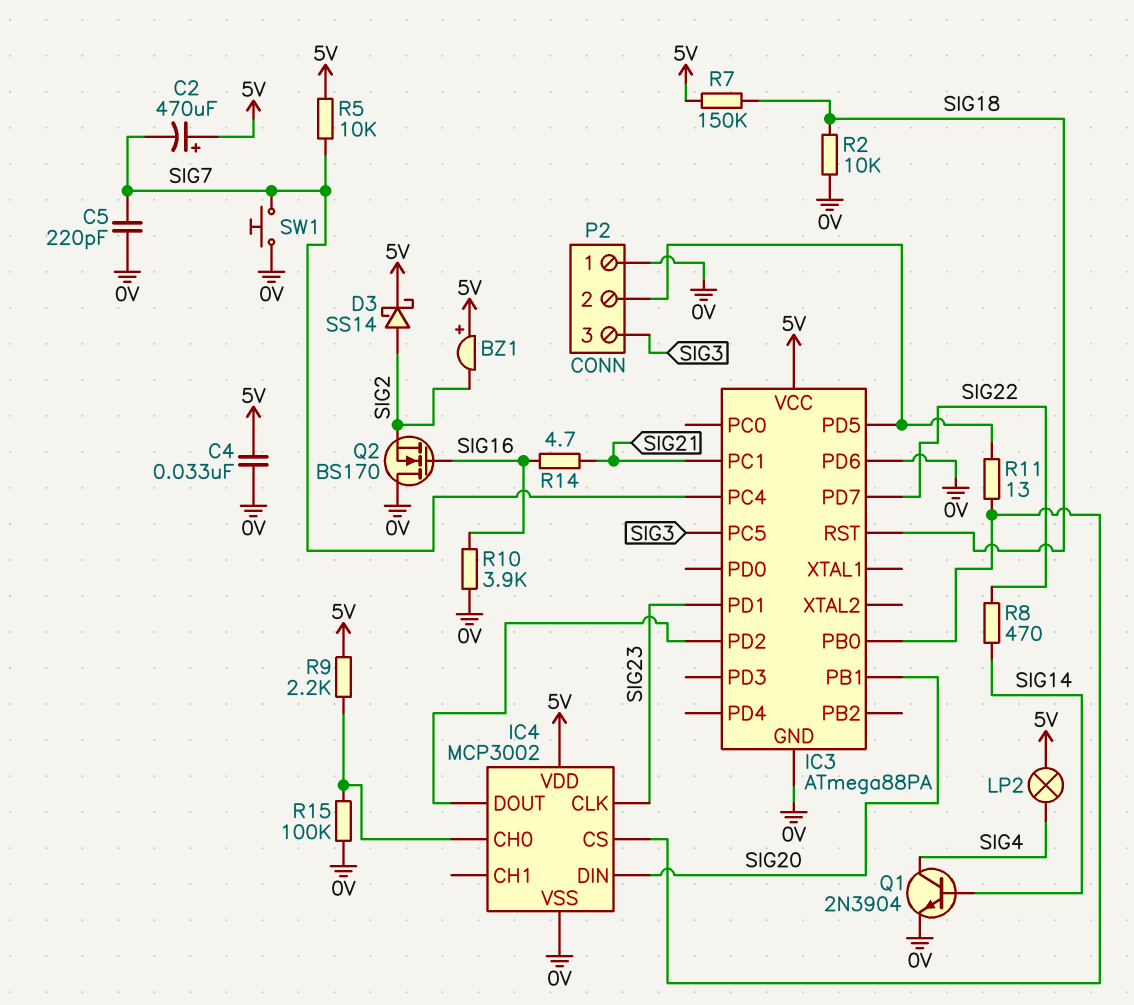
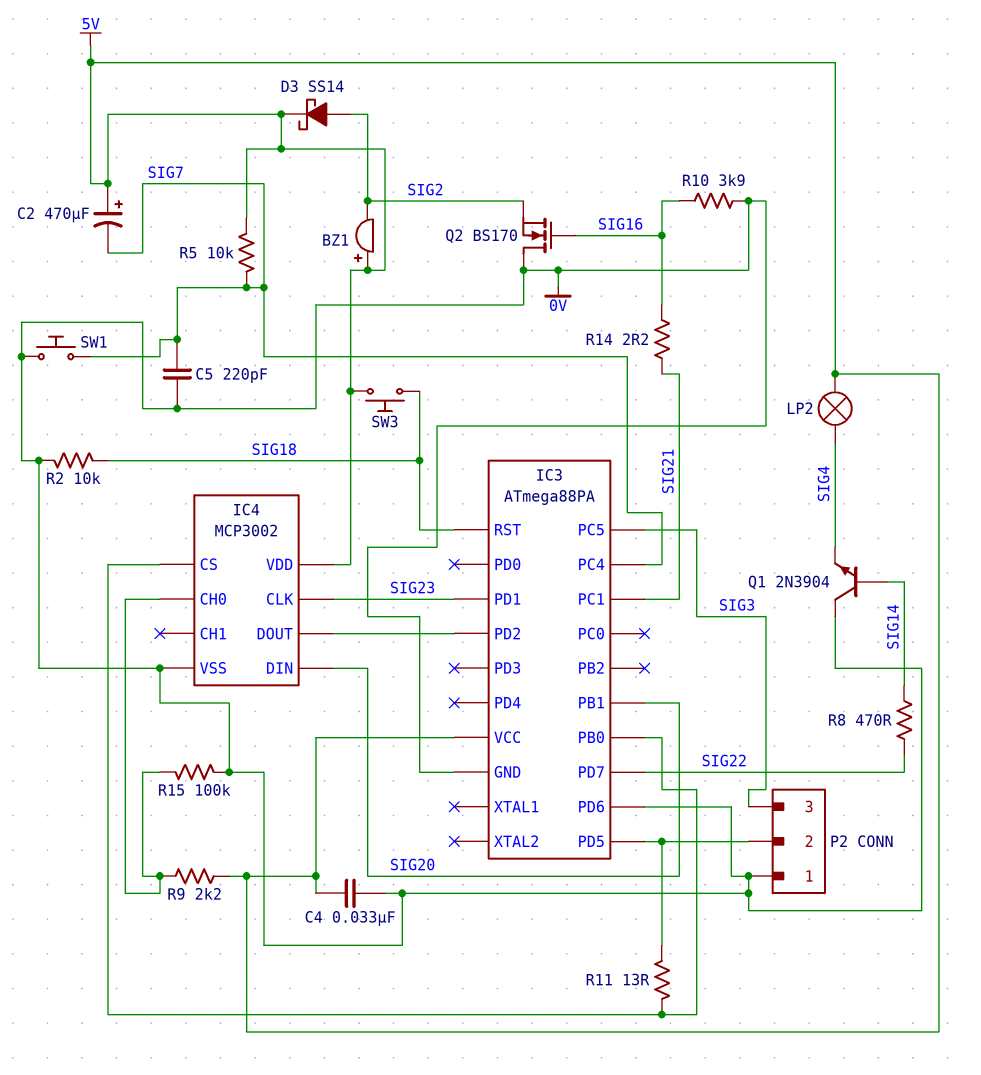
Q1: NPN 2N3904 (B SIG14, C SIG4, E 0V) -> NPN 2N3904 (B SIG14, C 0V, E SIG4)
R7: 150k (5V, SIG18) -> none
R14: 4.7 (SIG16, SIG21) -> 2.2 (SIG16, SIG21)
SW3: none -> button (5V, SIG18)

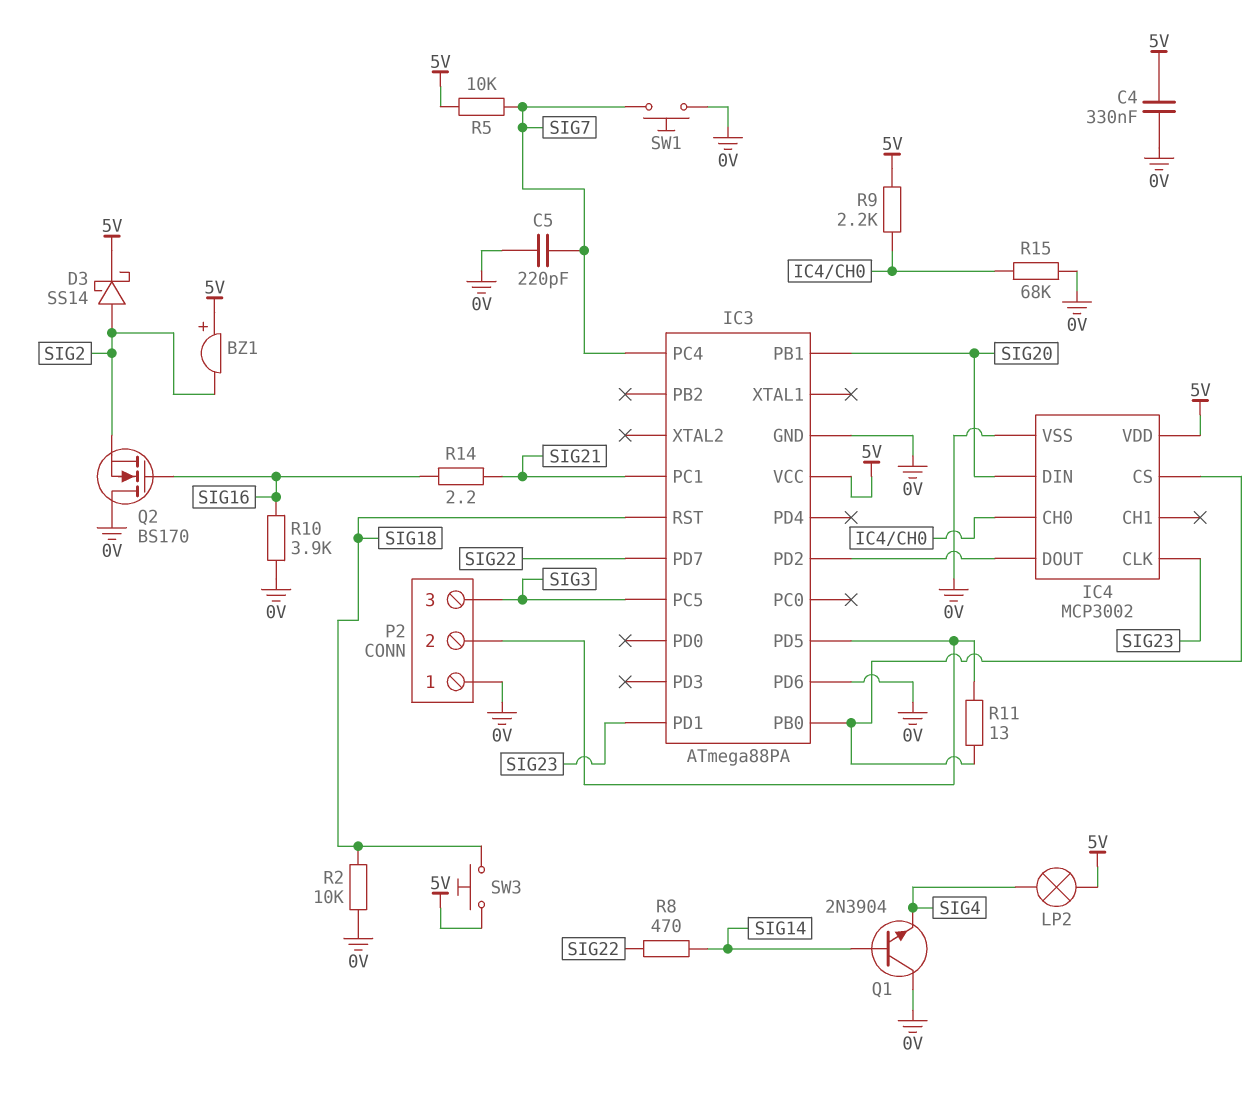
C2: 470uF (plus 5V, minus SIG7) -> none
C4: 33nF (0V, 5V) -> 330nF (0V, 5V)
R15: 100k (0V, IC4/CH0) -> 68k (0V, IC4/CH0)

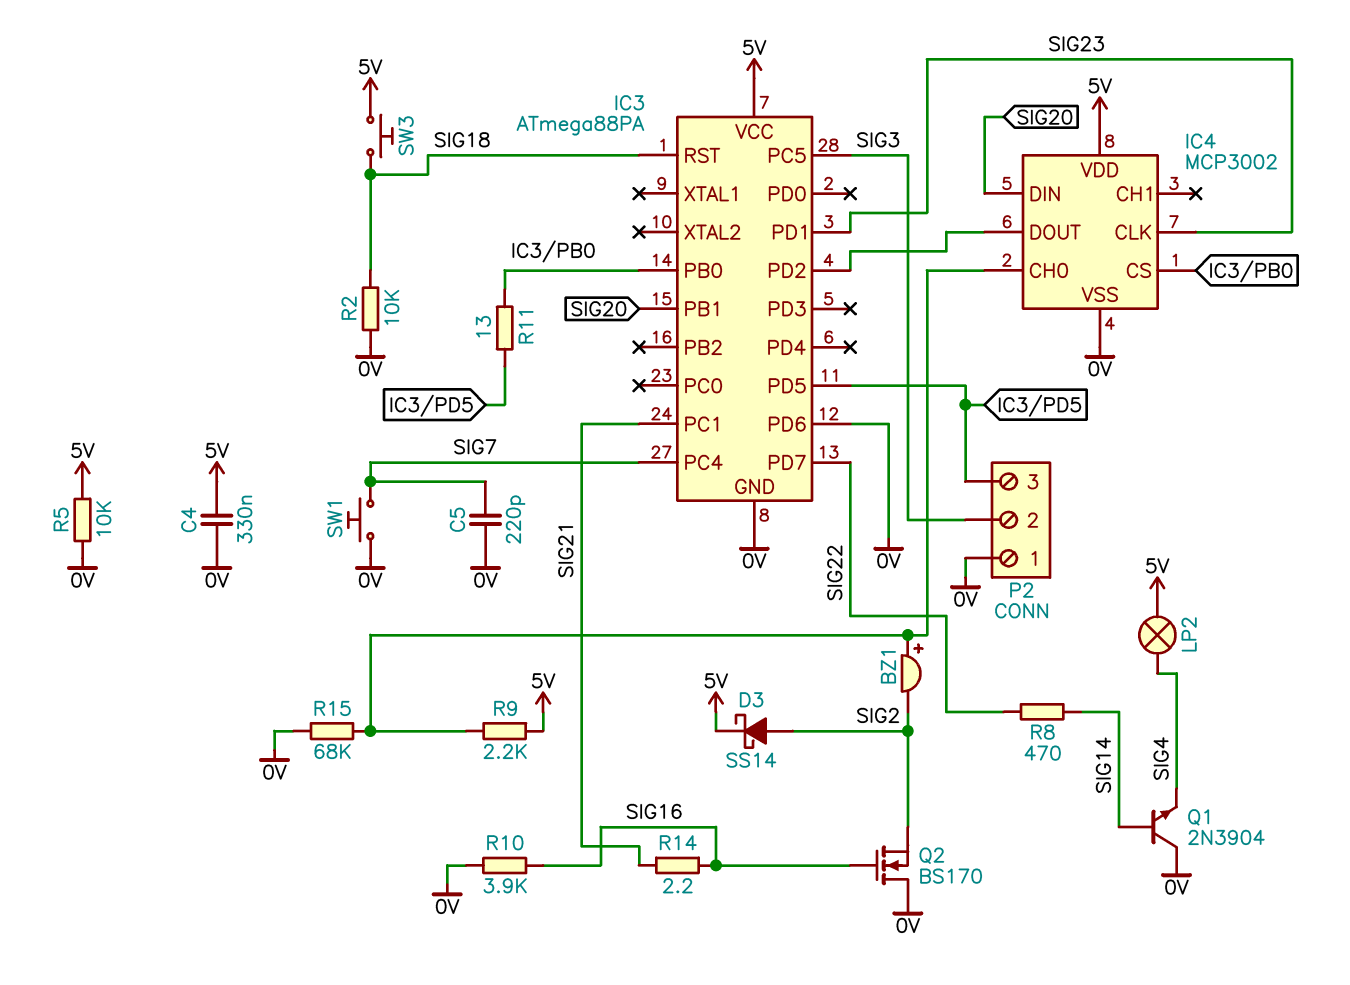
BZ1: buzzer (plus 5V, minus SIG2) -> buzzer (plus IC4/CH0, minus SIG2)
P2 pin 2: IC3/PD5 -> SIG3
P2 pin 3: SIG3 -> IC3/PD5
R5: 10k (5V, SIG7) -> 10k (0V, 5V)

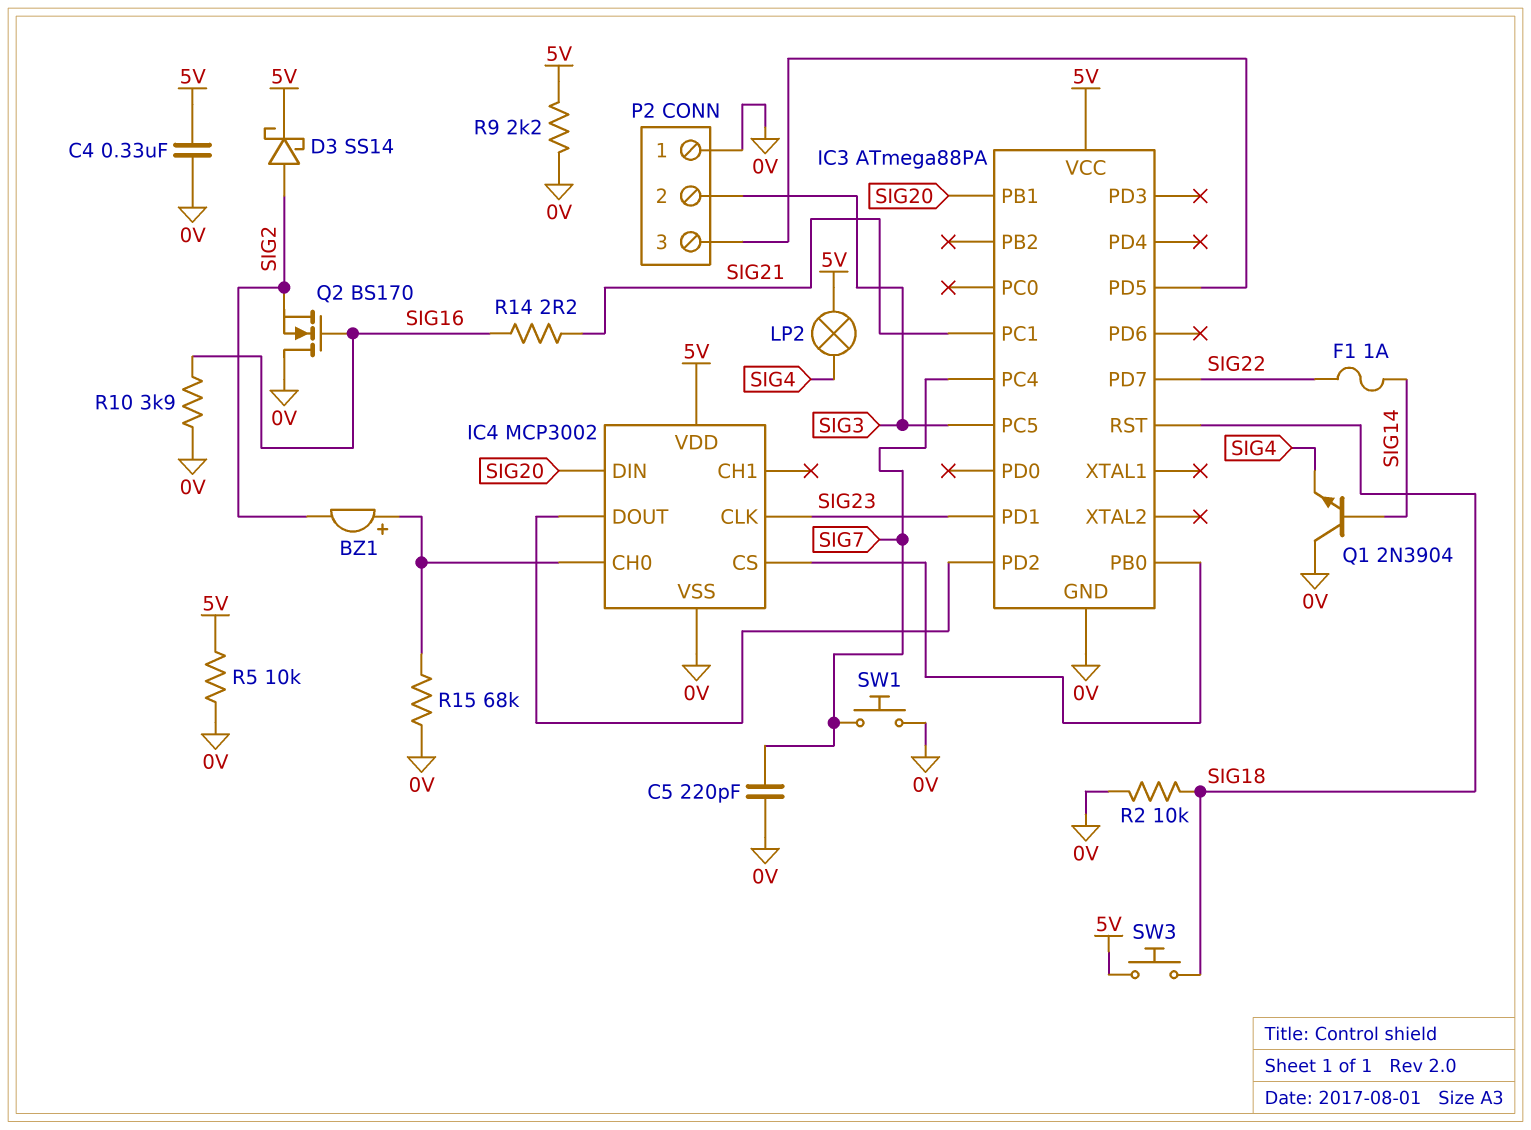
F1: none -> 1A (SIG14, SIG22)
IC3 pin PD6: 0V -> none
R8: 470 (SIG14, SIG22) -> none
R9: 2.2k (5V, IC4/CH0) -> 2.2k (0V, 5V)
R11: 13 (IC3/PB0, IC3/PD5) -> none

